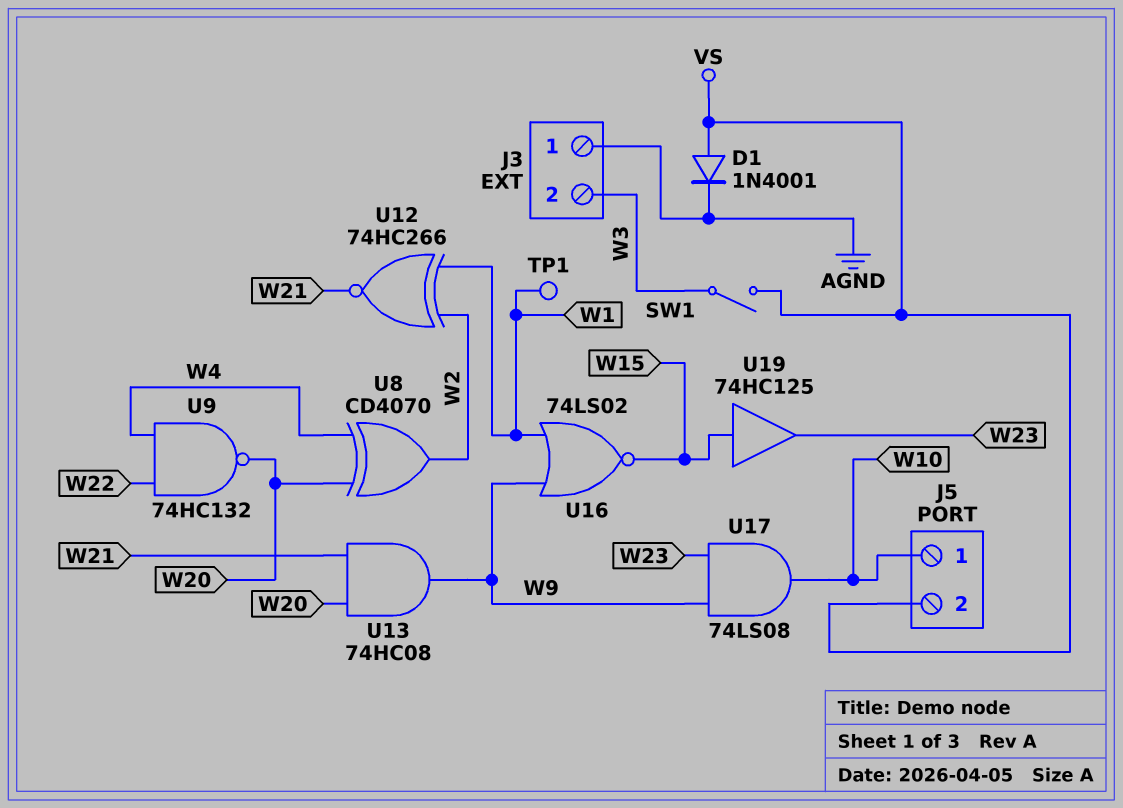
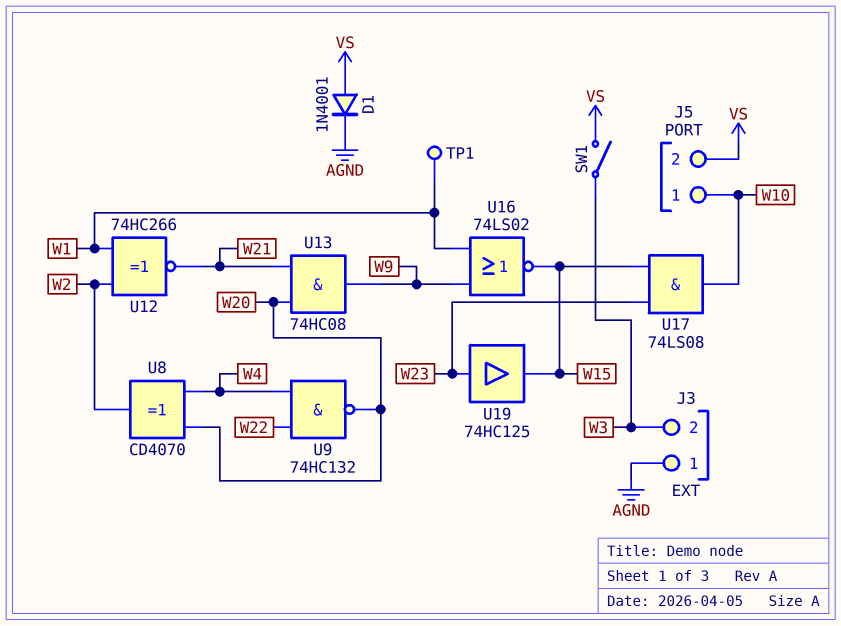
U17: AND 74LS08 (in W9, in W23, out W10) -> AND 74LS08 (in W15, in W23, out W10)
U19: buffer 74HC125 (in W15, out W23) -> buffer 74HC125 (in W23, out W15)

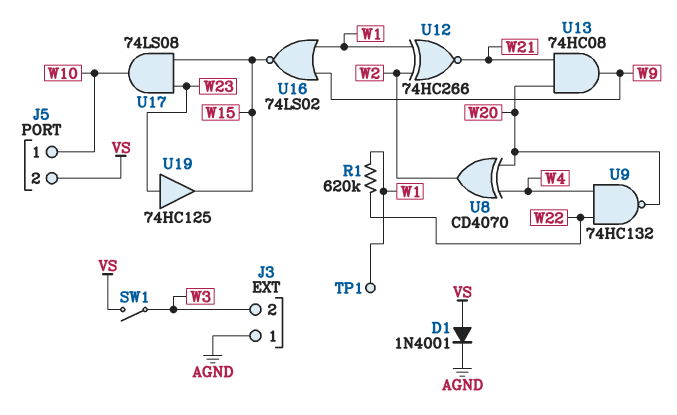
R1: none -> 620k (W1, W22)

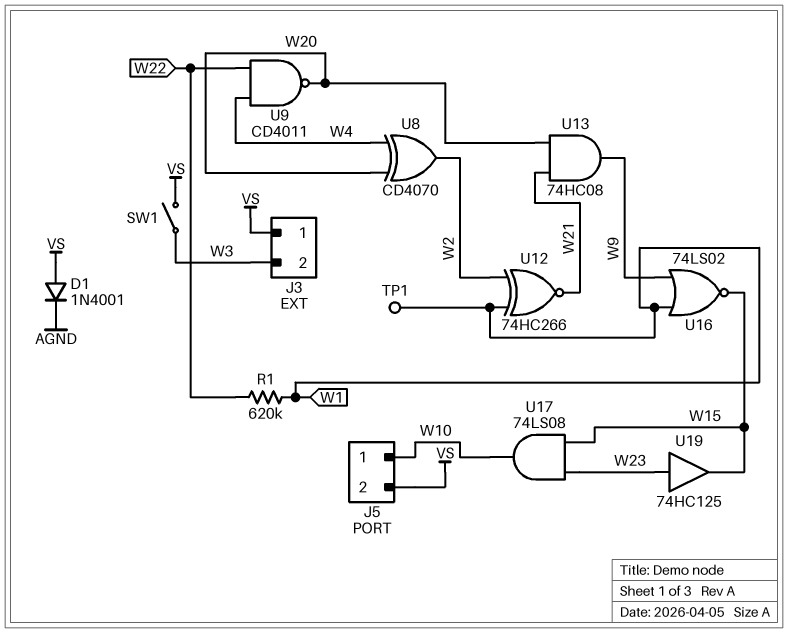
J3 pin 1: AGND -> VS
U9: NAND 74HC132 (in W4, in W22, out W20) -> NAND CD4011 (in W4, in W22, out W20)

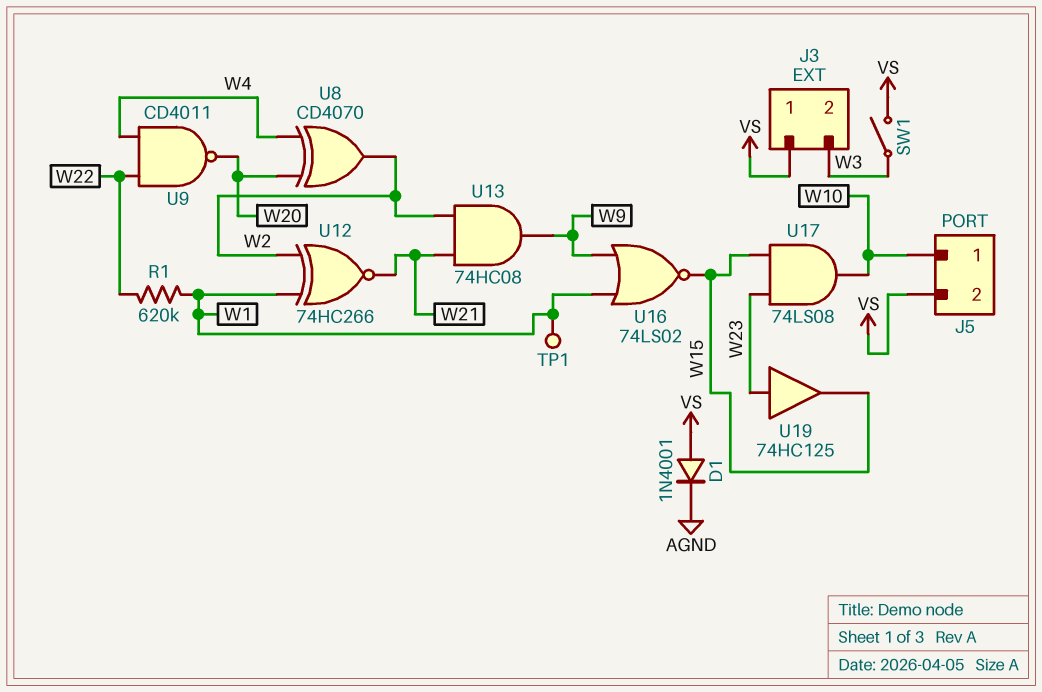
U13: AND 74HC08 (in W20, in W21, out W9) -> AND 74HC08 (in W2, in W21, out W9)

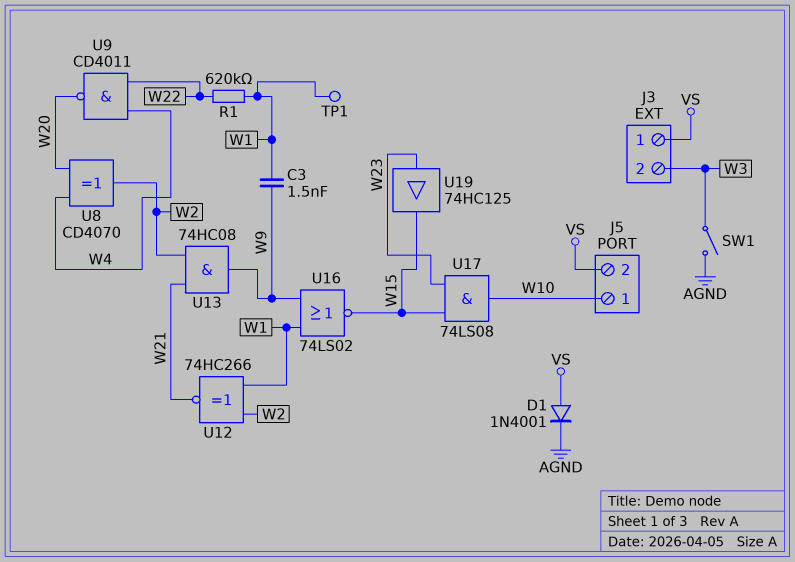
C3: none -> 1.5nF (W1, W9)
SW1: switch (VS, W3) -> switch (AGND, W3)

